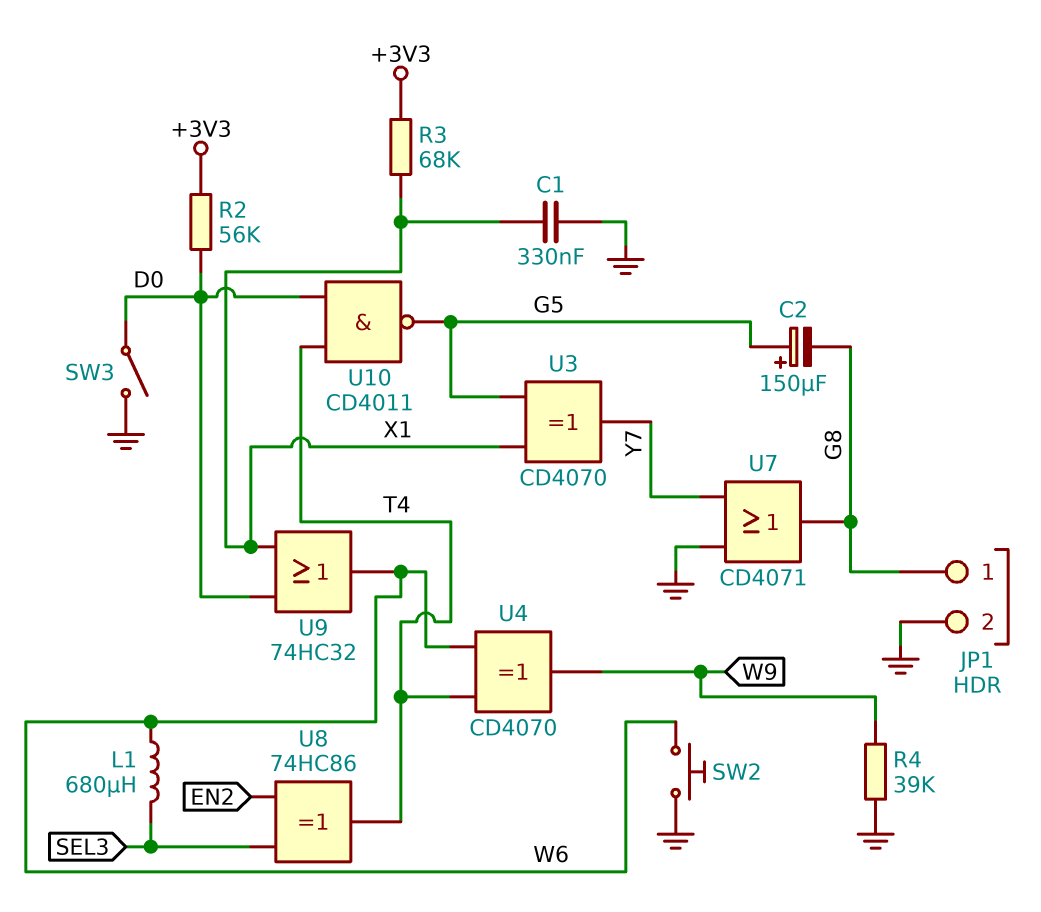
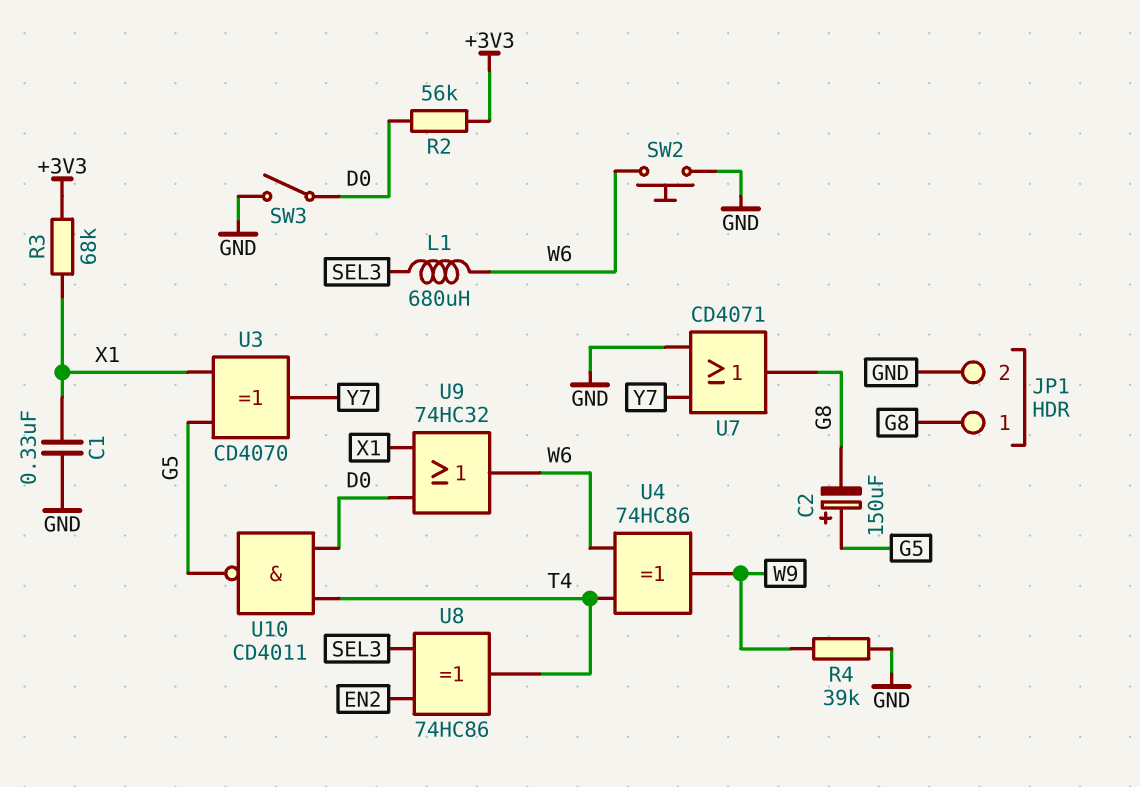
U4: XOR CD4070 (in T4, in W6, out W9) -> XOR 74HC86 (in T4, in W6, out W9)

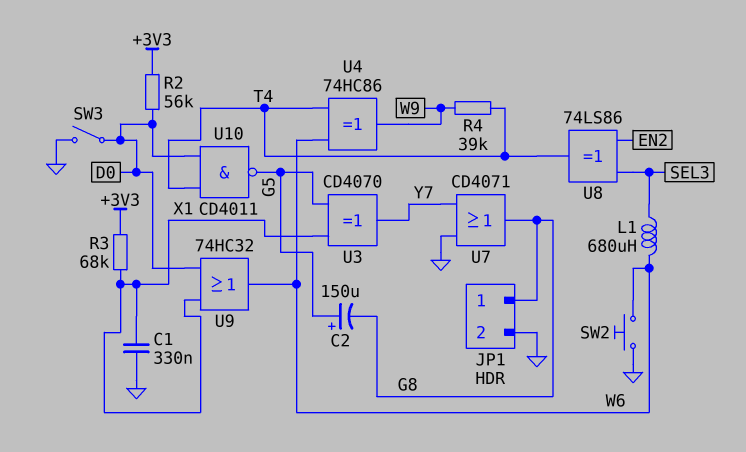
R4: 39k (GND, W9) -> 39k (T4, W9)
U8: XOR 74HC86 (in EN2, in SEL3, out T4) -> XOR 74LS86 (in EN2, in SEL3, out T4)

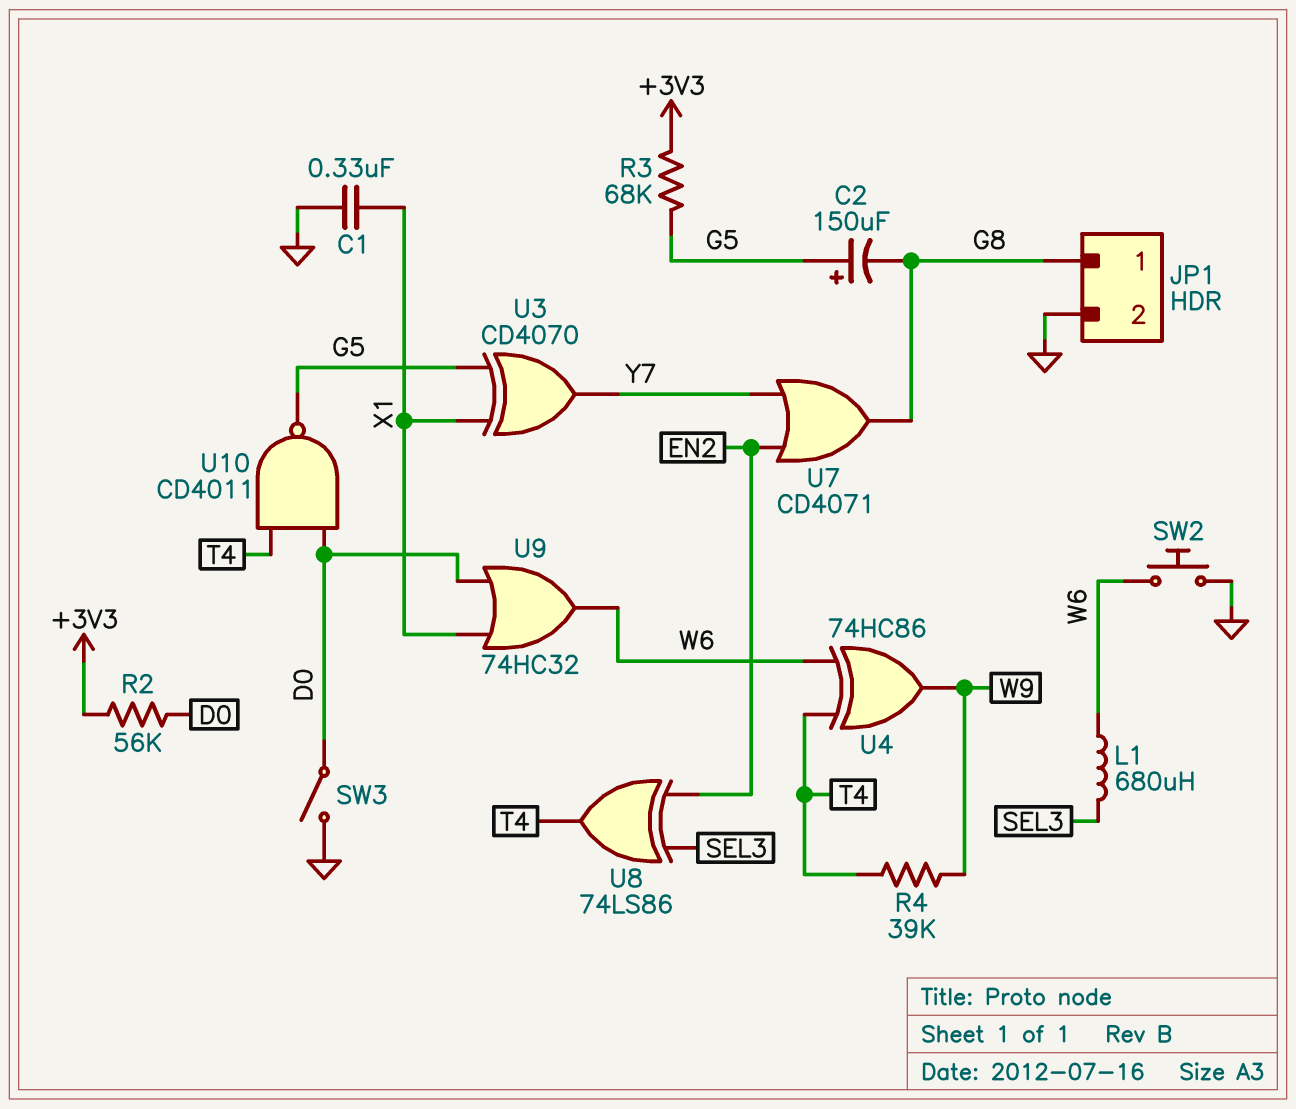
R3: 68k (+3V3, X1) -> 68k (+3V3, G5)
U7: OR CD4071 (in GND, in Y7, out G8) -> OR CD4071 (in EN2, in Y7, out G8)

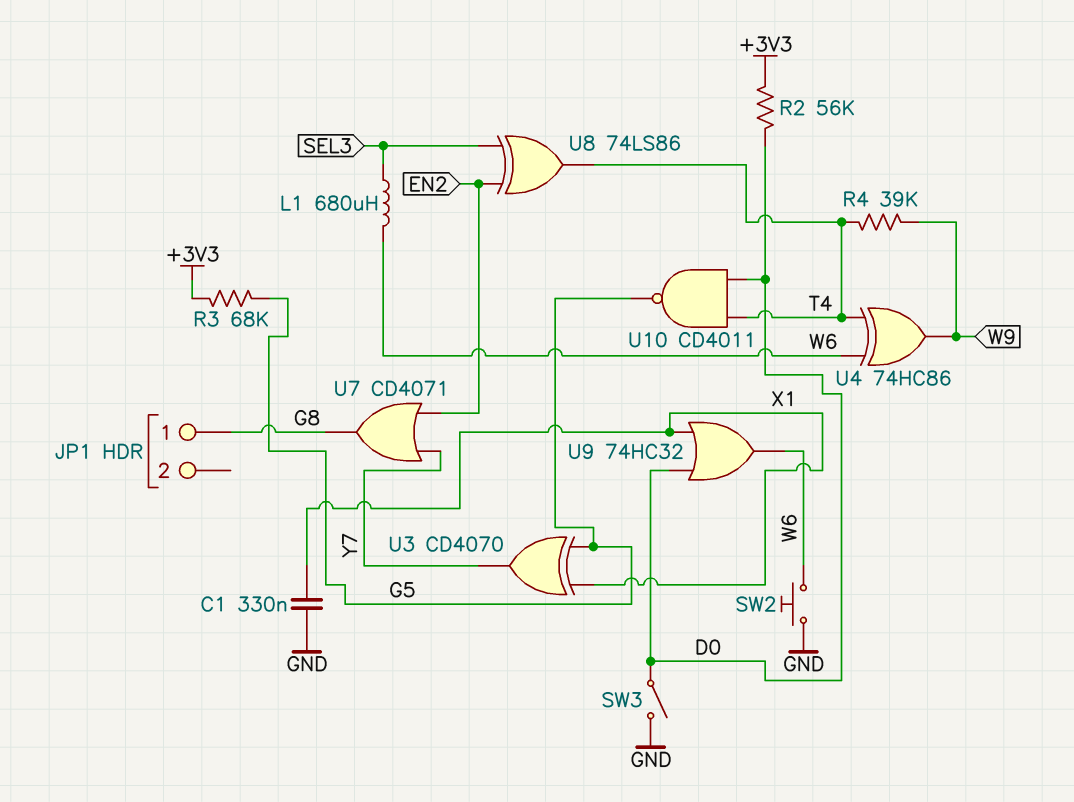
C2: 150uF (plus G5, minus G8) -> none
JP1 pin 2: GND -> none

